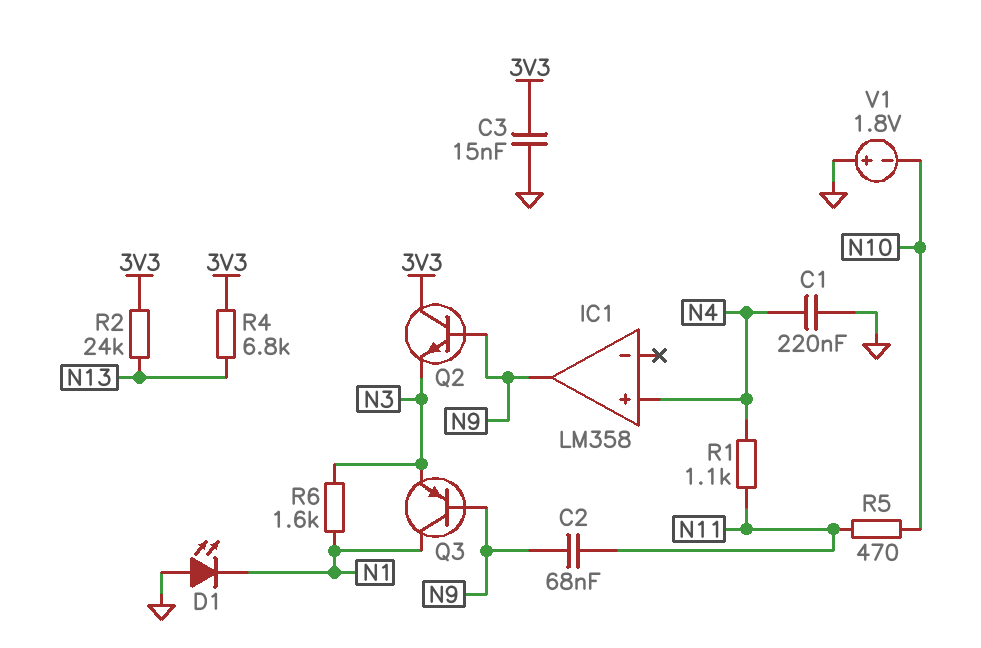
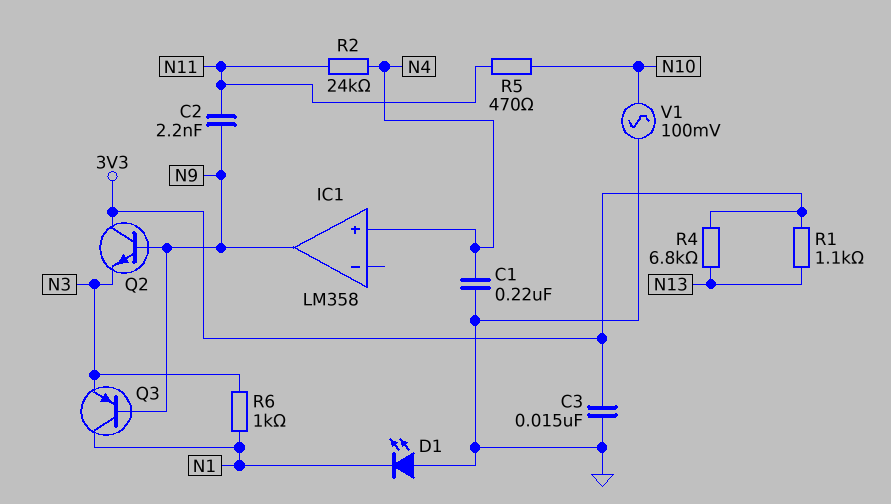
C2: 68nF (N9, N11) -> 2.2nF (N9, N11)
R1: 1.1k (N4, N11) -> 1.1k (3V3, N13)
R2: 24k (3V3, N13) -> 24k (N4, N11)
R6: 1.6k (N1, N3) -> 1k (N1, N3)
V1: 1.8V (plus GND, minus N10) -> AC 100mV (GND, N10)

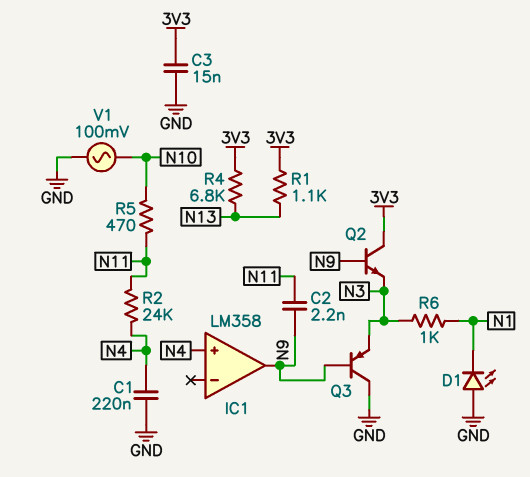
Q3: PNP (B N9, C N1, E N3) -> PNP (B N9, C GND, E N3)

